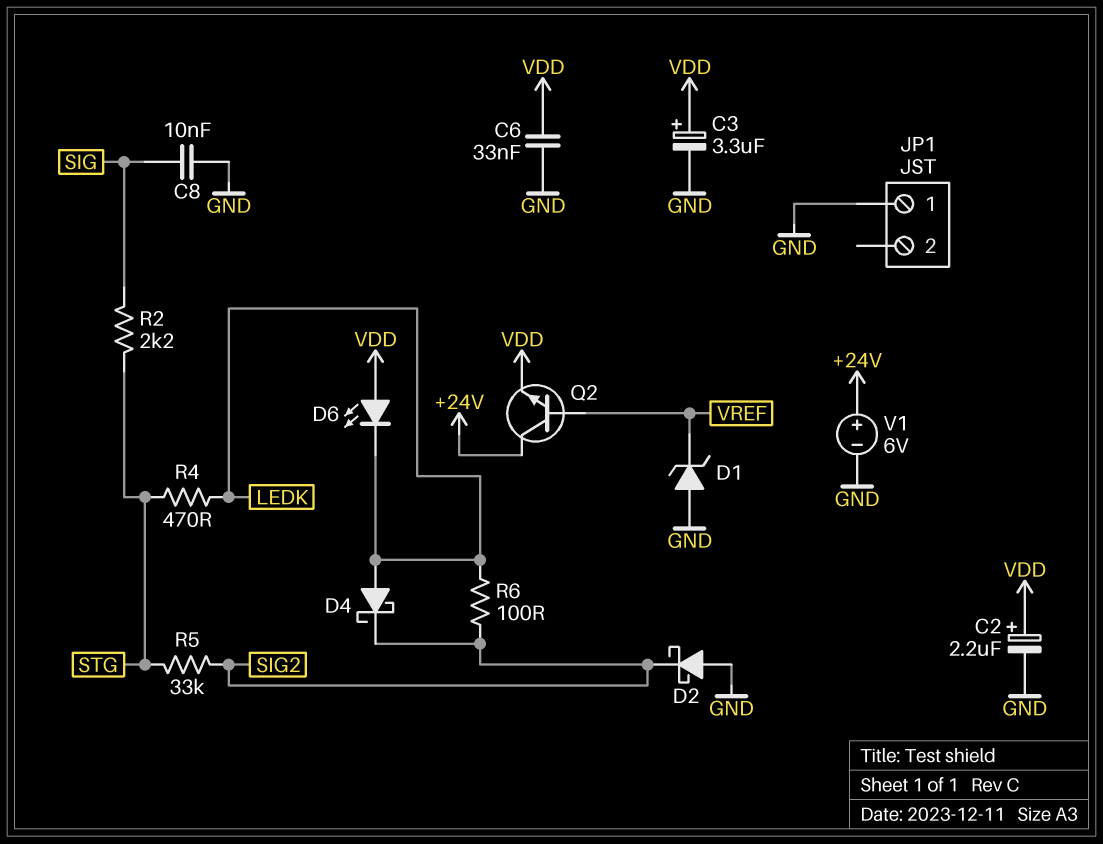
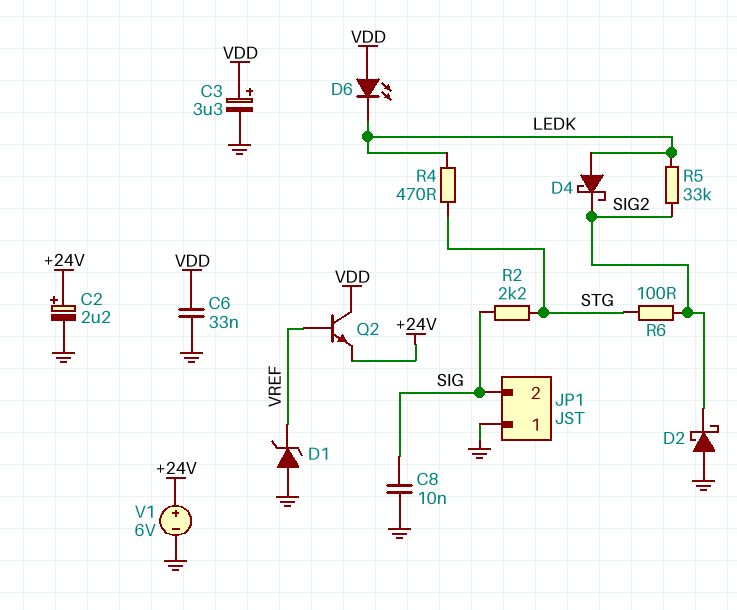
C2: 2.2uF (plus VDD, minus GND) -> 2.2uF (plus +24V, minus GND)
JP1 pin 2: none -> SIG
Q2: NPN (B VREF, C +24V, E VDD) -> NPN (B VREF, C VDD, E +24V)
R5: 33k (SIG2, STG) -> 33k (LEDK, SIG2)
R6: 100 (LEDK, SIG2) -> 100 (SIG2, STG)

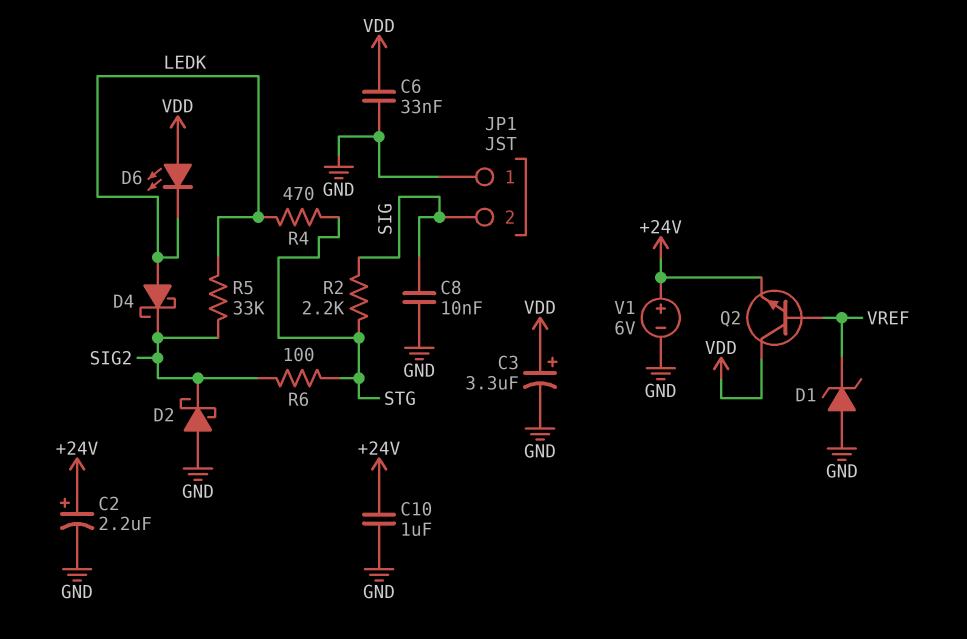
C10: none -> 1uF (+24V, GND)

